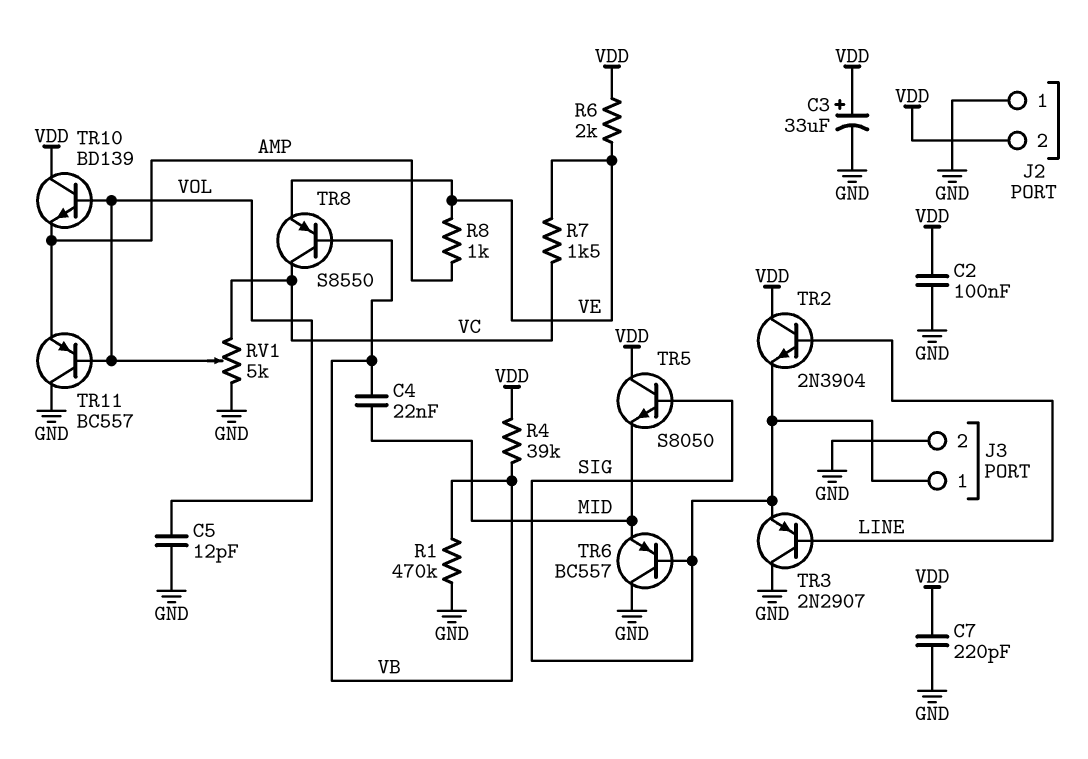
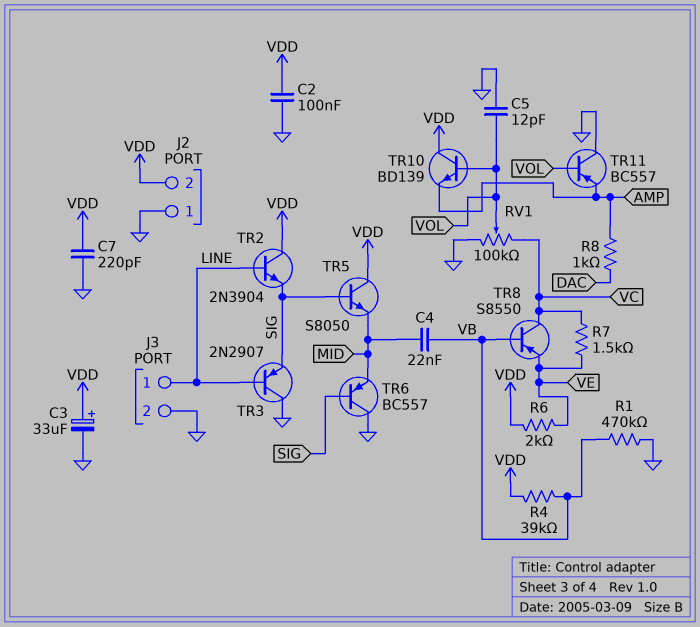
J3 pin 1: SIG -> LINE
R8: 1k (AMP, VE) -> 1k (AMP, DAC)
RV1: 5k (GND, VC, wiper VOL) -> 100k (GND, VC, wiper VOL)

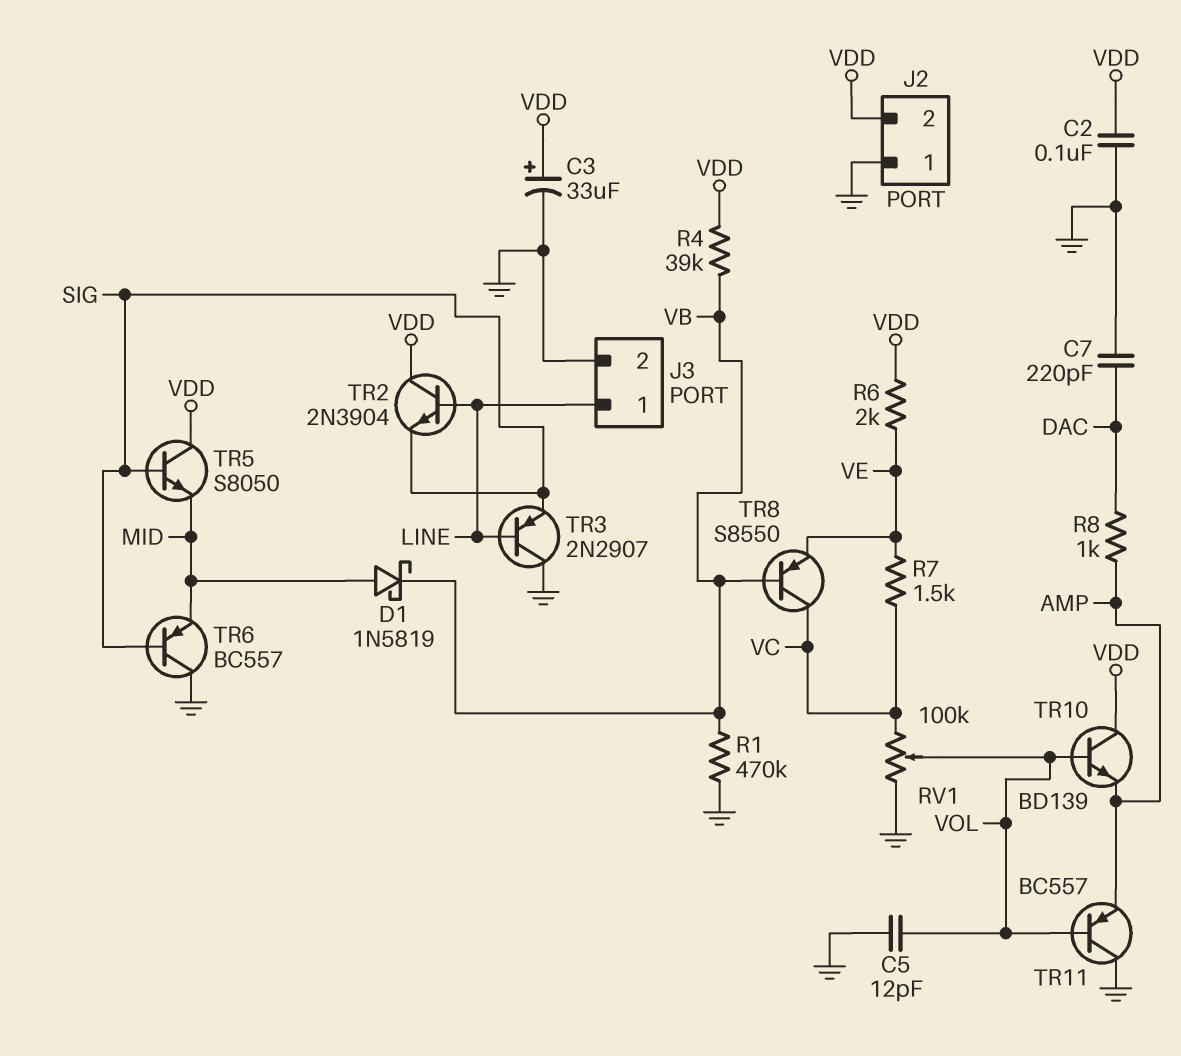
C4: 22nF (MID, VB) -> none
C7: 220pF (GND, VDD) -> 220pF (DAC, GND)
D1: none -> schottky 1N5819 (A MID, K VB)

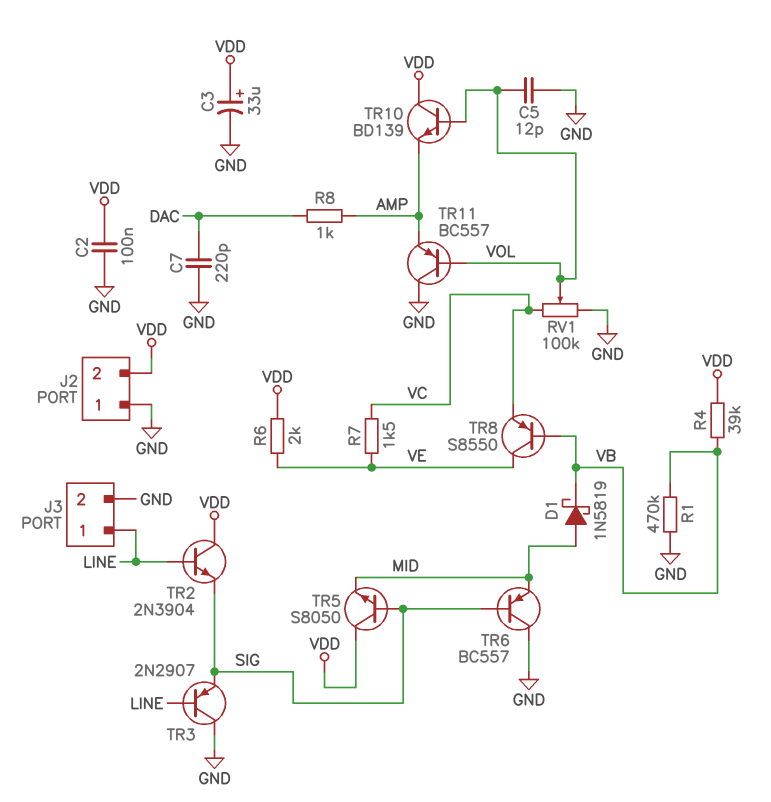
TR8: PNP S8550 (B VB, C VC, E VE) -> PNP S8550 (B VB, C VE, E VC)

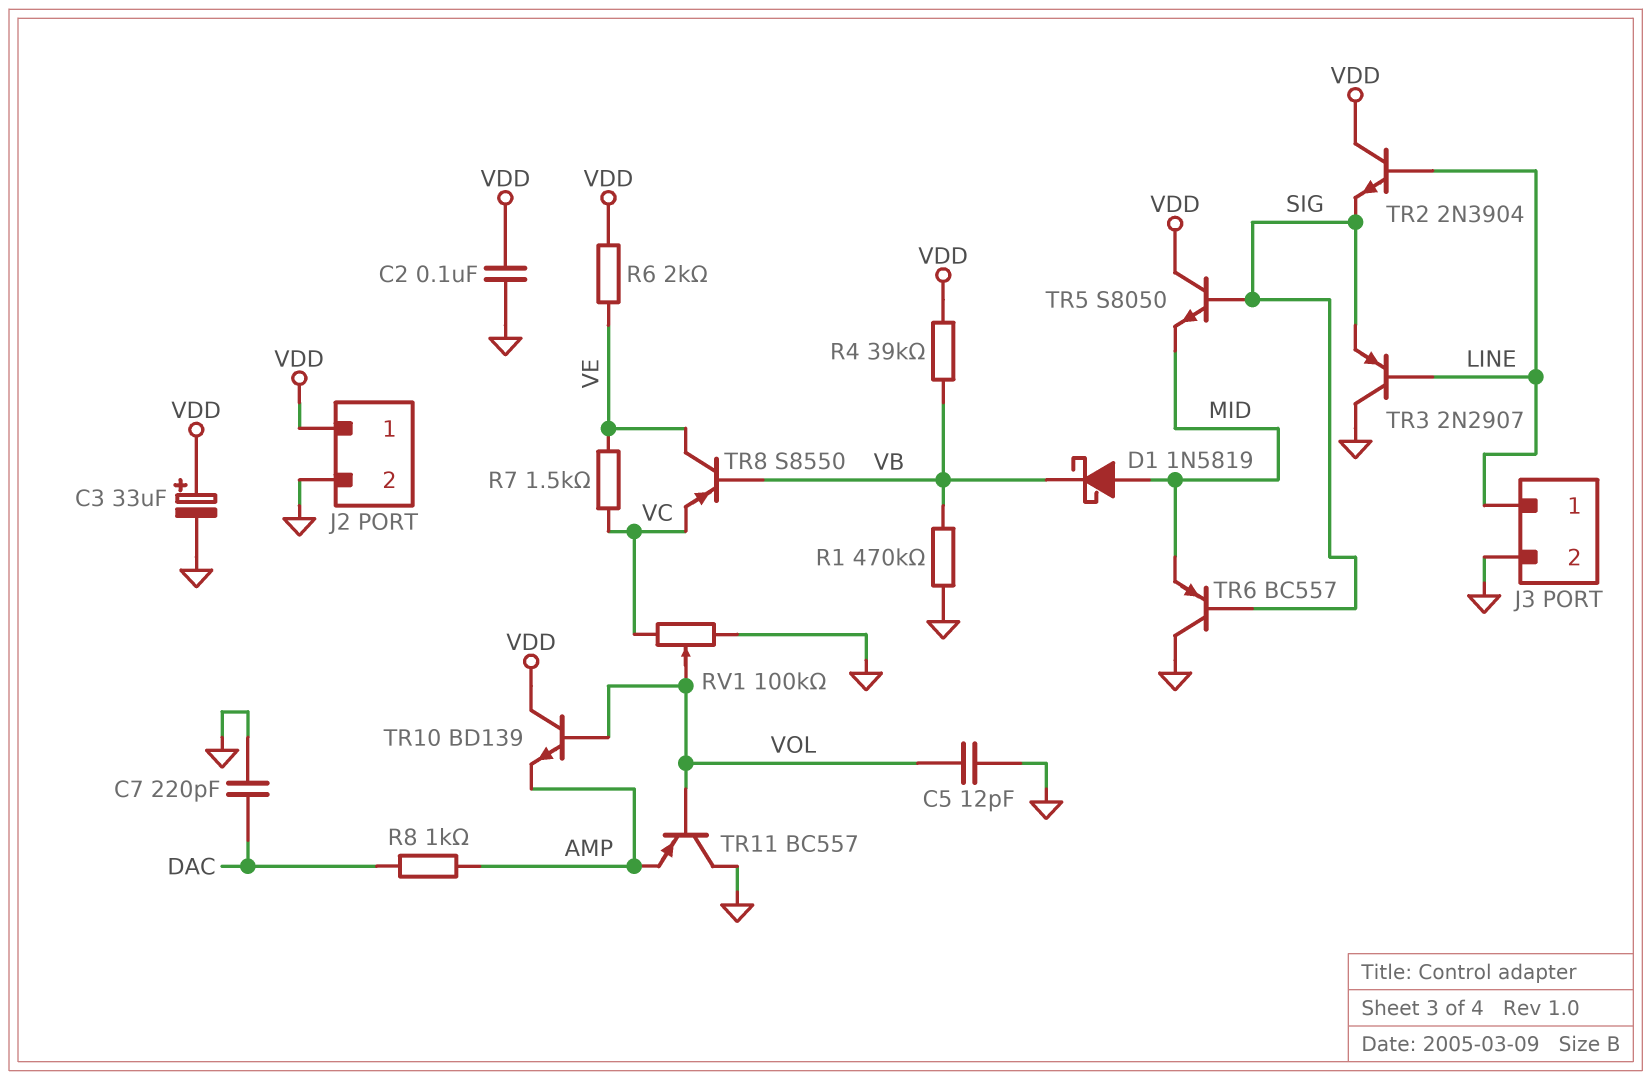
J2 pin 1: GND -> VDD
J2 pin 2: VDD -> GND

